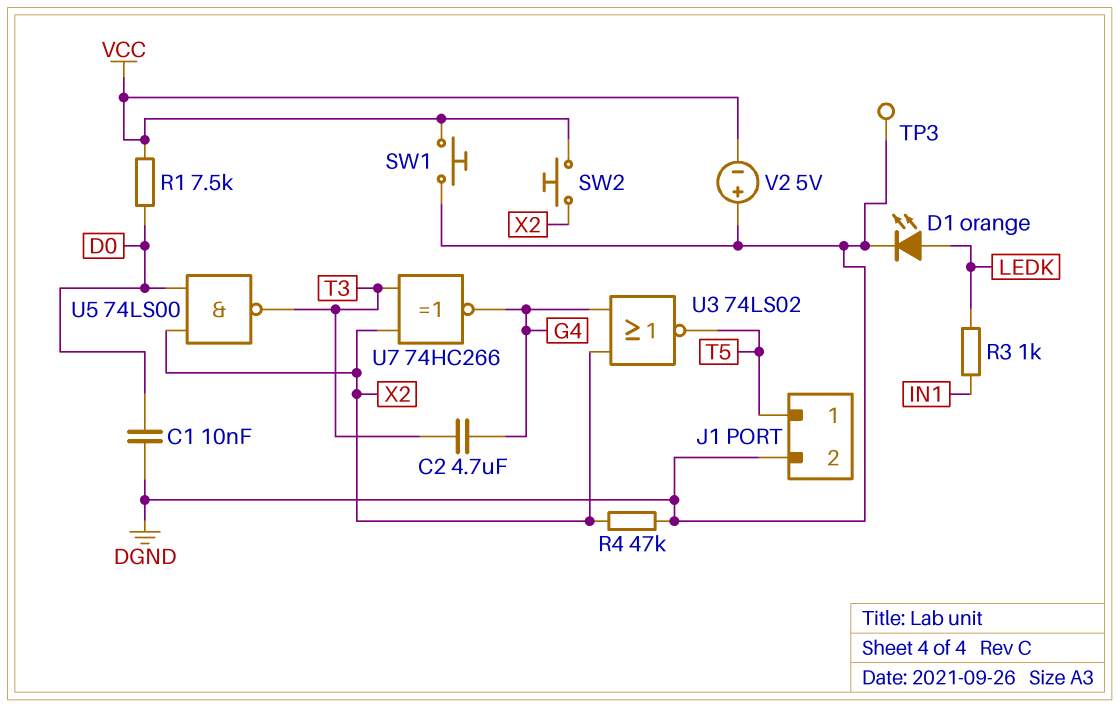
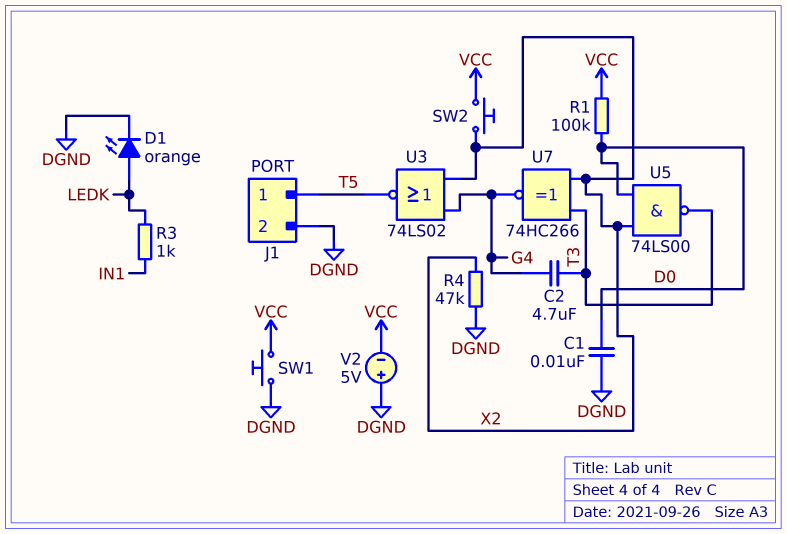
R1: 7.5k (D0, VCC) -> 100k (D0, VCC)
TP3: test point (DGND) -> none

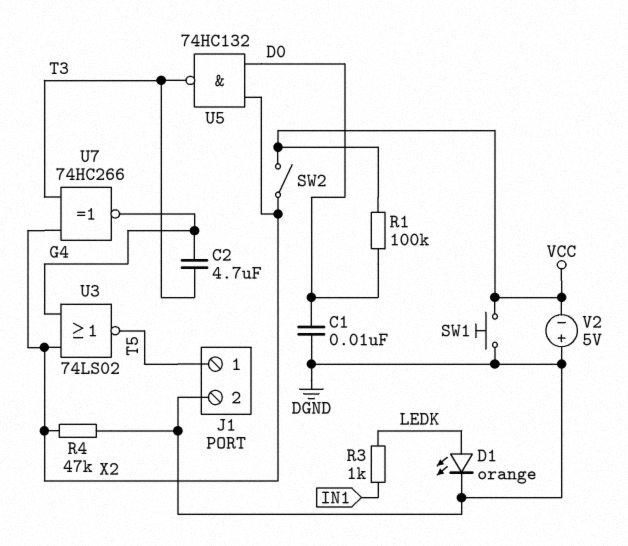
SW2: button (VCC, X2) -> switch (VCC, X2)
U5: NAND 74LS00 (in D0, in X2, out T3) -> NAND 74HC132 (in D0, in X2, out T3)

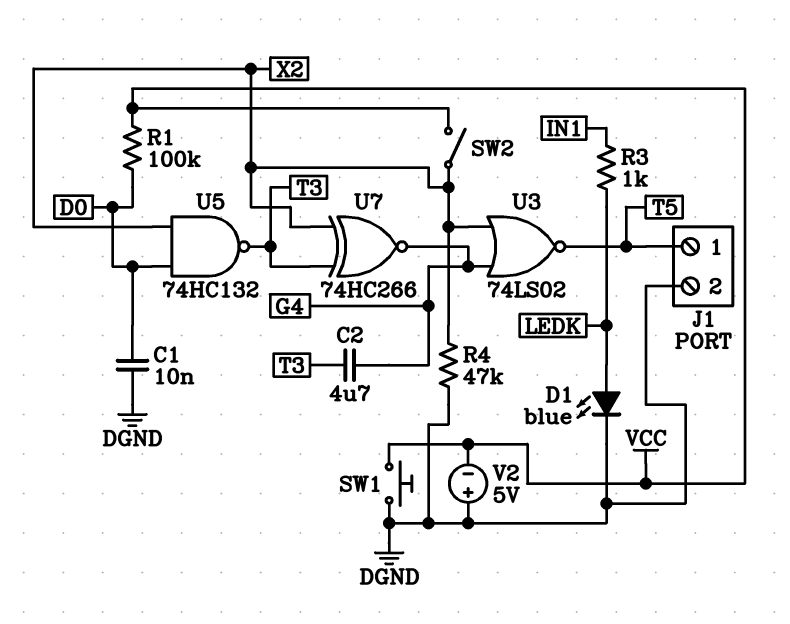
D1: LED orange (A LEDK, K DGND) -> LED blue (A LEDK, K DGND)

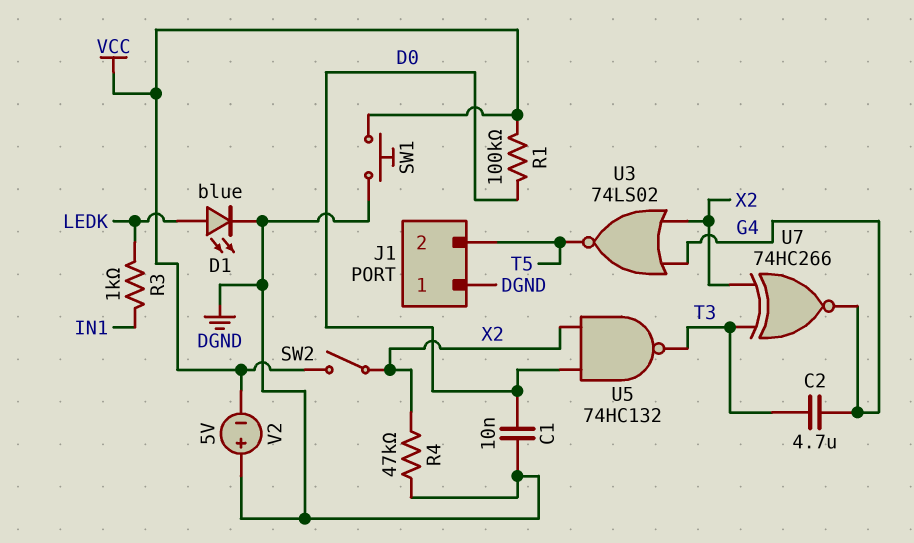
J1 pin 1: T5 -> DGND
J1 pin 2: DGND -> T5

